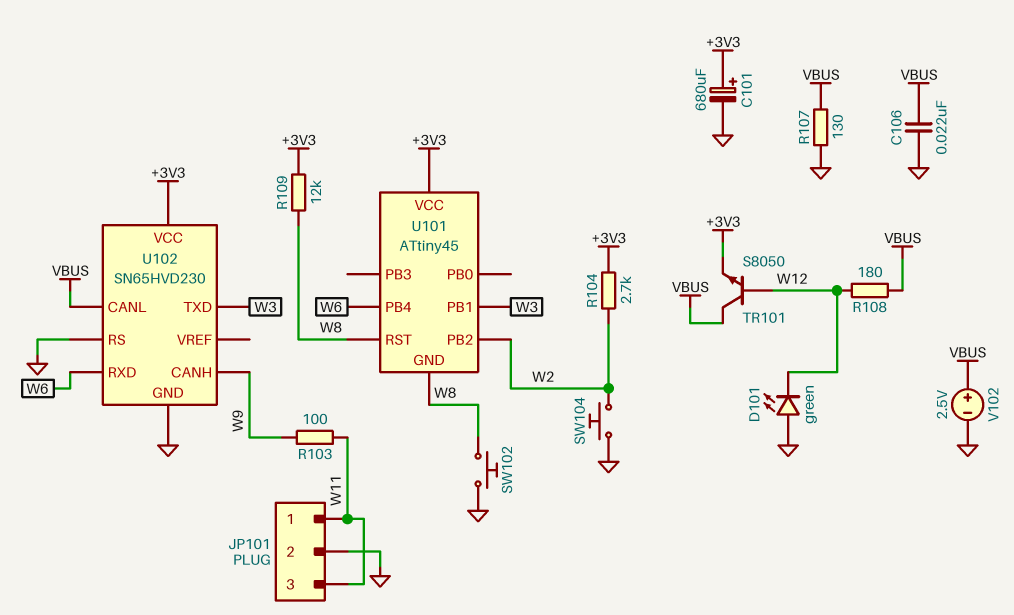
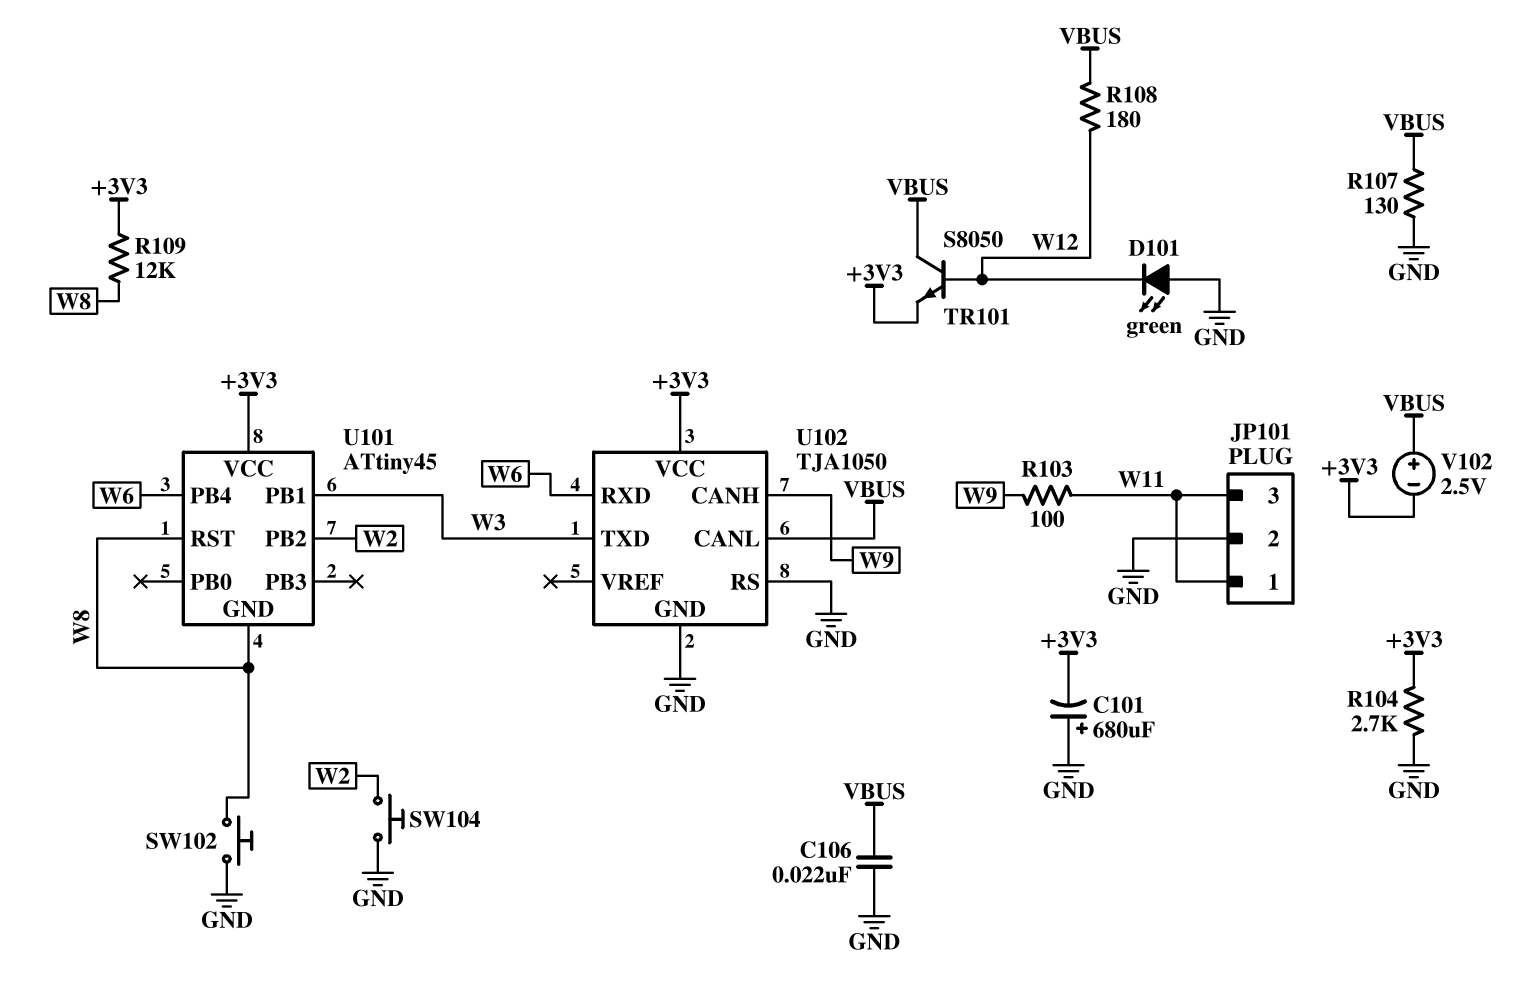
C101: 680uF (plus +3V3, minus GND) -> 680uF (plus GND, minus +3V3)
R104: 2.7k (+3V3, W2) -> 2.7k (+3V3, GND)
U102: SN65HVD230 -> TJA1050
V102: 2.5V (plus VBUS, minus GND) -> 2.5V (plus VBUS, minus +3V3)

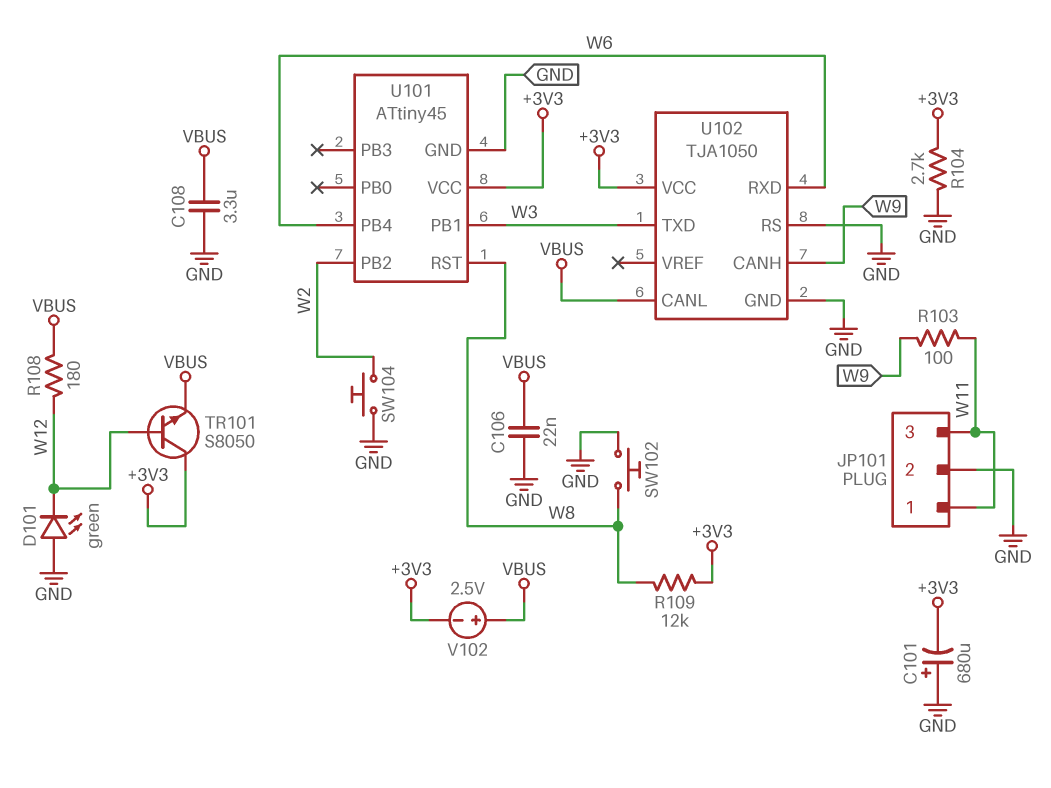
C108: none -> 3.3uF (GND, VBUS)
R107: 130 (GND, VBUS) -> none
TR101: NPN S8050 (B W12, C VBUS, E +3V3) -> NPN S8050 (B W12, C +3V3, E VBUS)
U101 pin GND: W8 -> GND

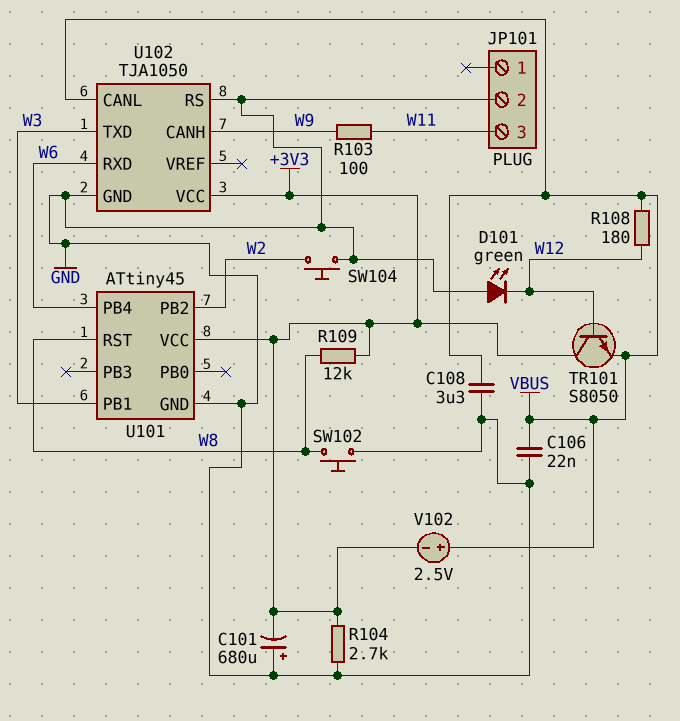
JP101 pin 1: W11 -> none

